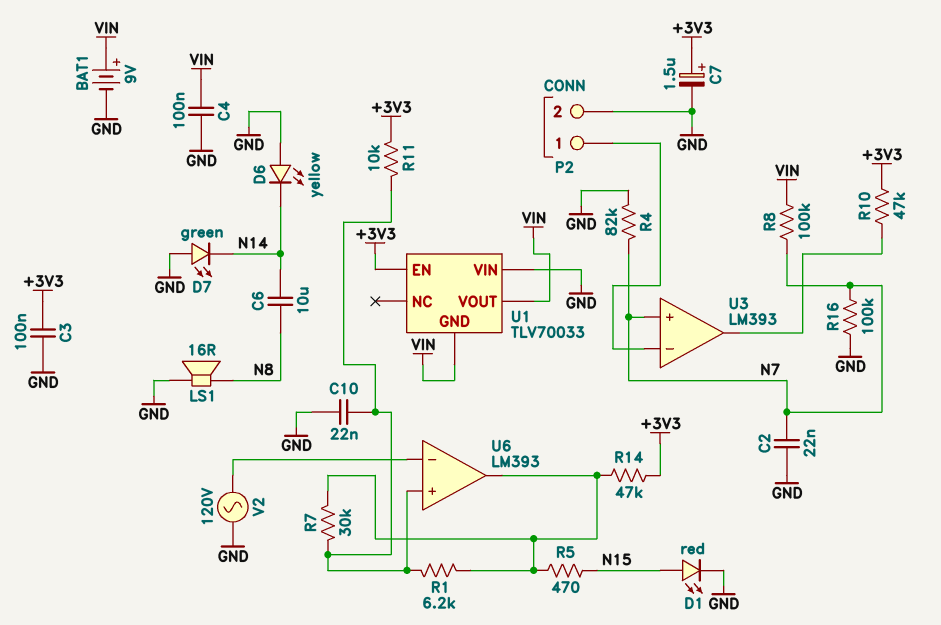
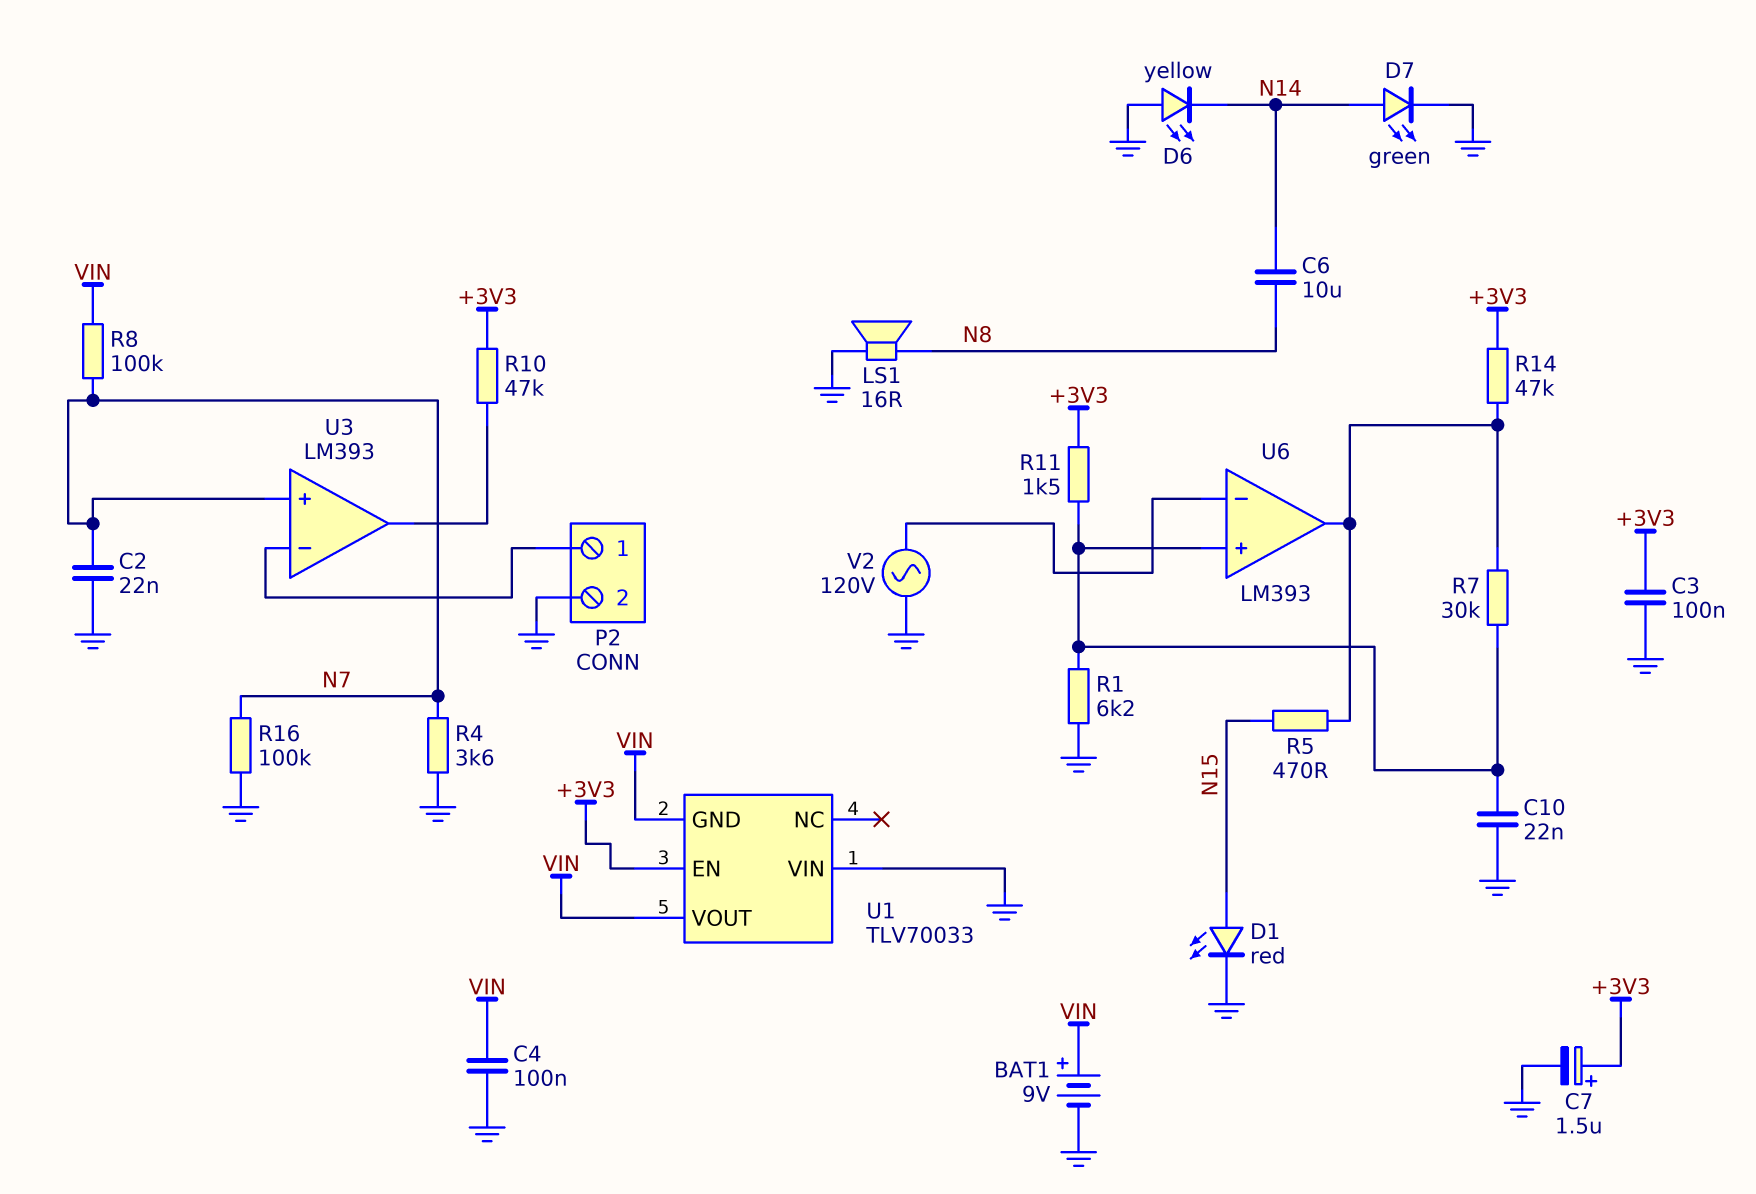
D7: LED green (A GND, K N14) -> LED green (A N14, K GND)
R1: 6.2k (U6/in+, U6/out) -> 6.2k (GND, U6/in+)
R4: 82k (GND, N7) -> 3.6k (GND, N7)
R11: 10k (+3V3, U6/in+) -> 1.5k (+3V3, U6/in+)

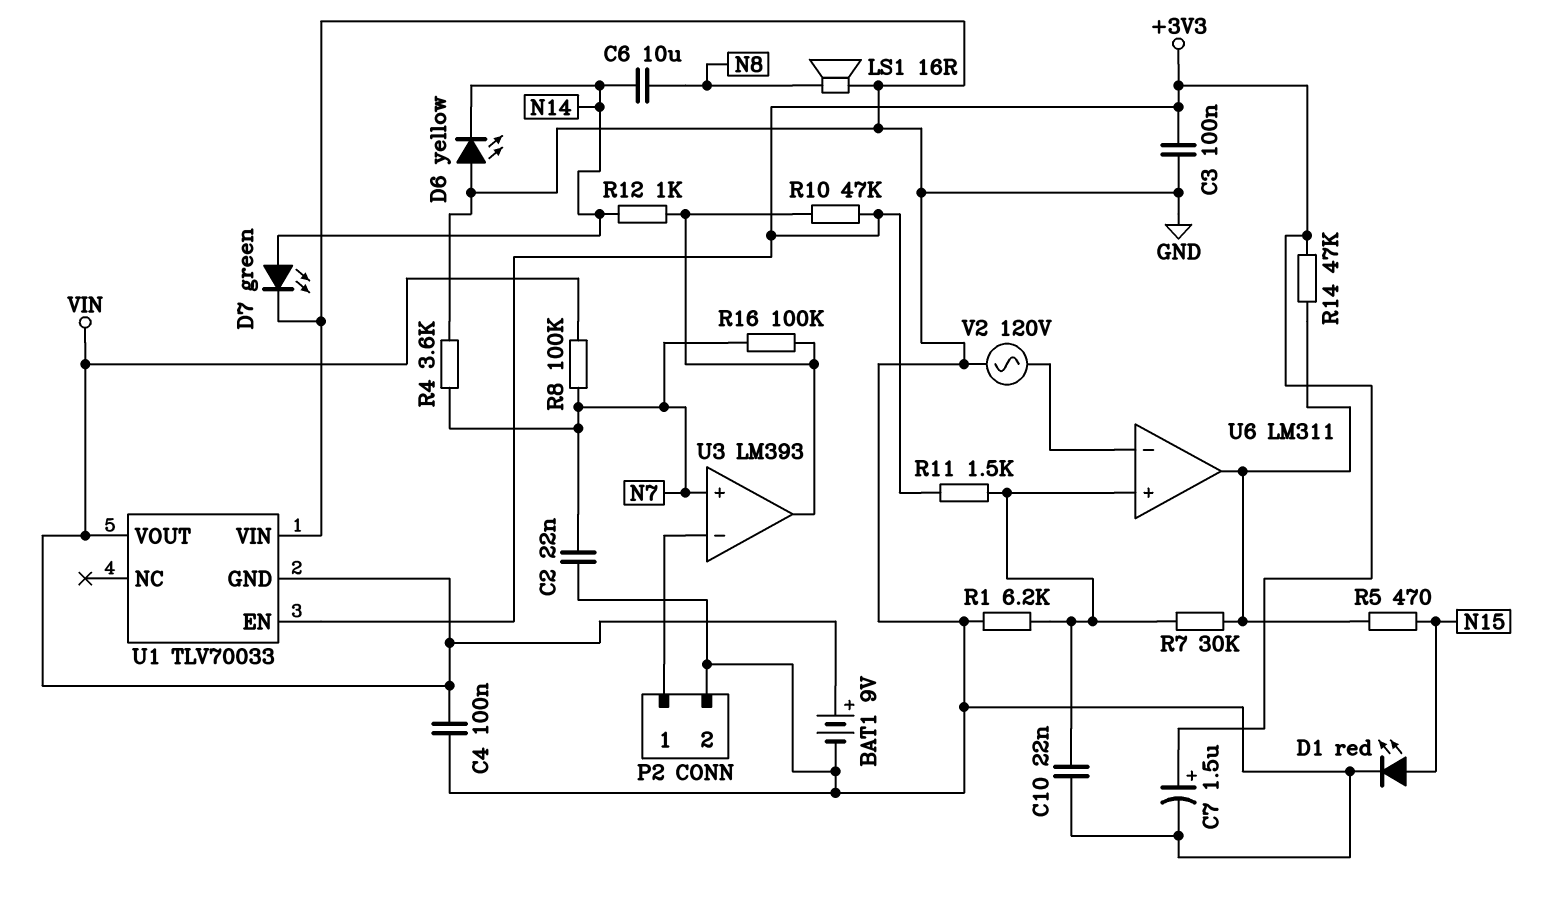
R12: none -> 1k (N14, U3/out)
R16: 100k (GND, N7) -> 100k (N7, U3/out)
U6: LM393 -> LM311

